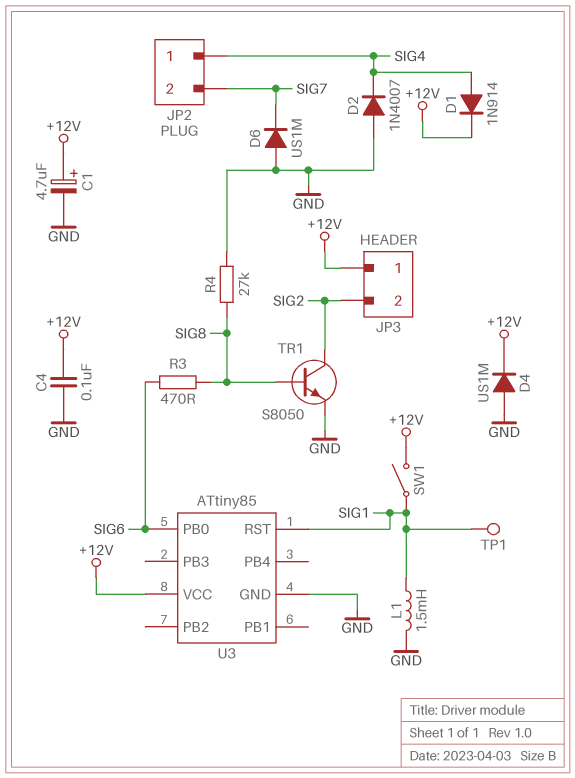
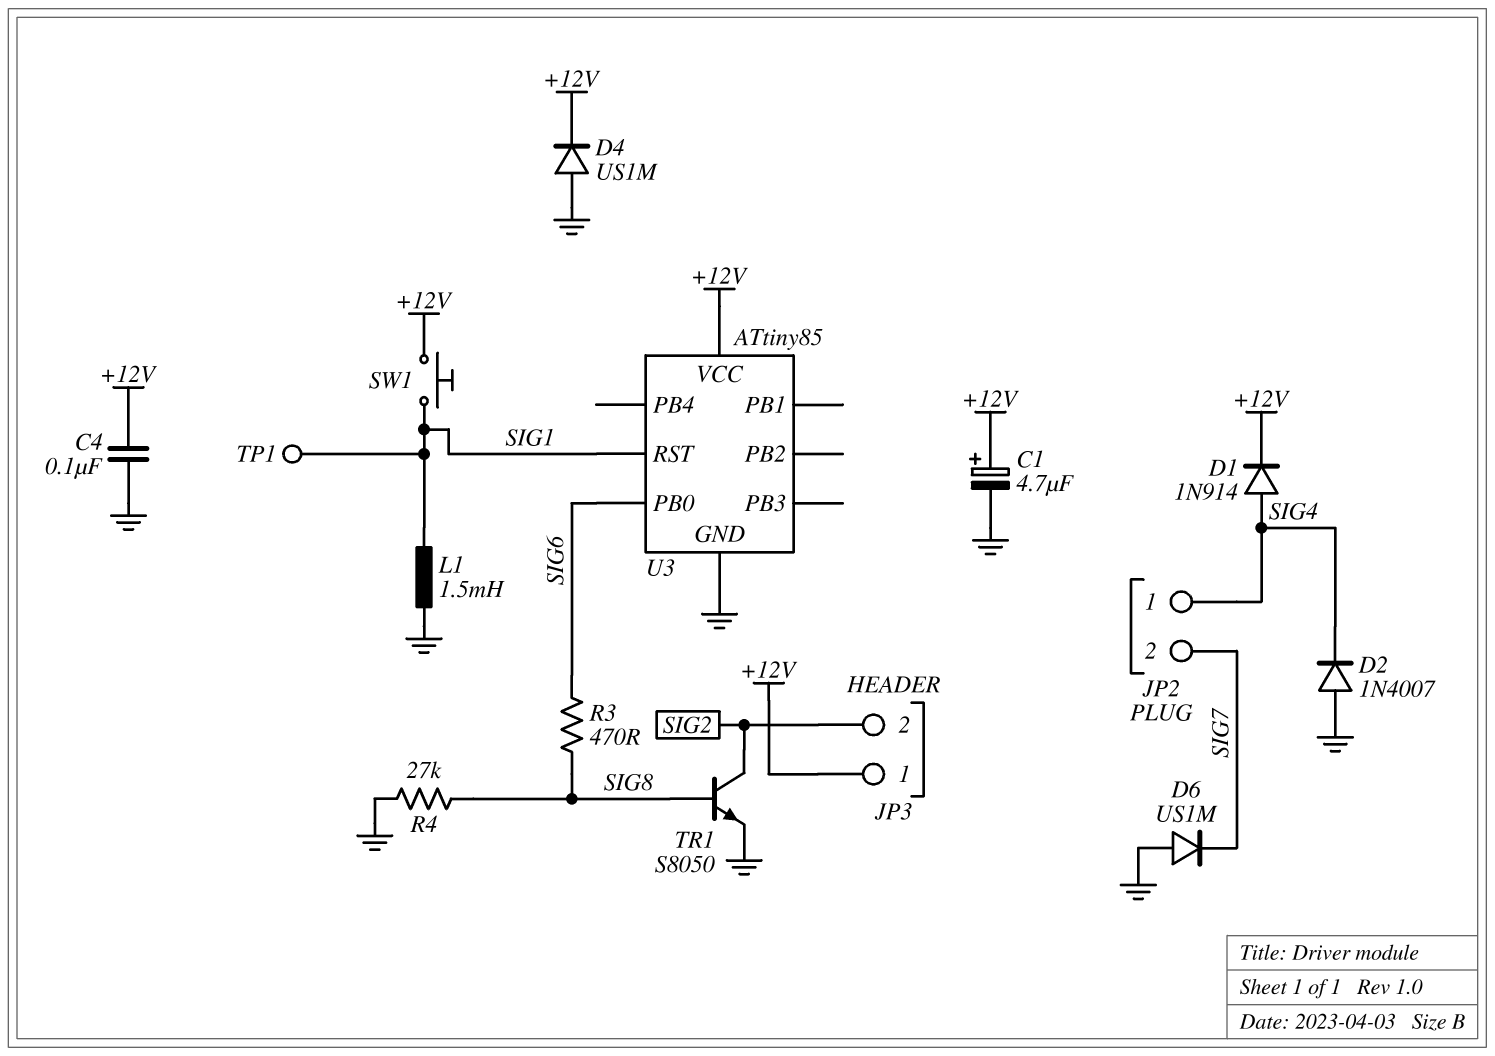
SW1: switch (+12V, SIG1) -> button (+12V, SIG1)

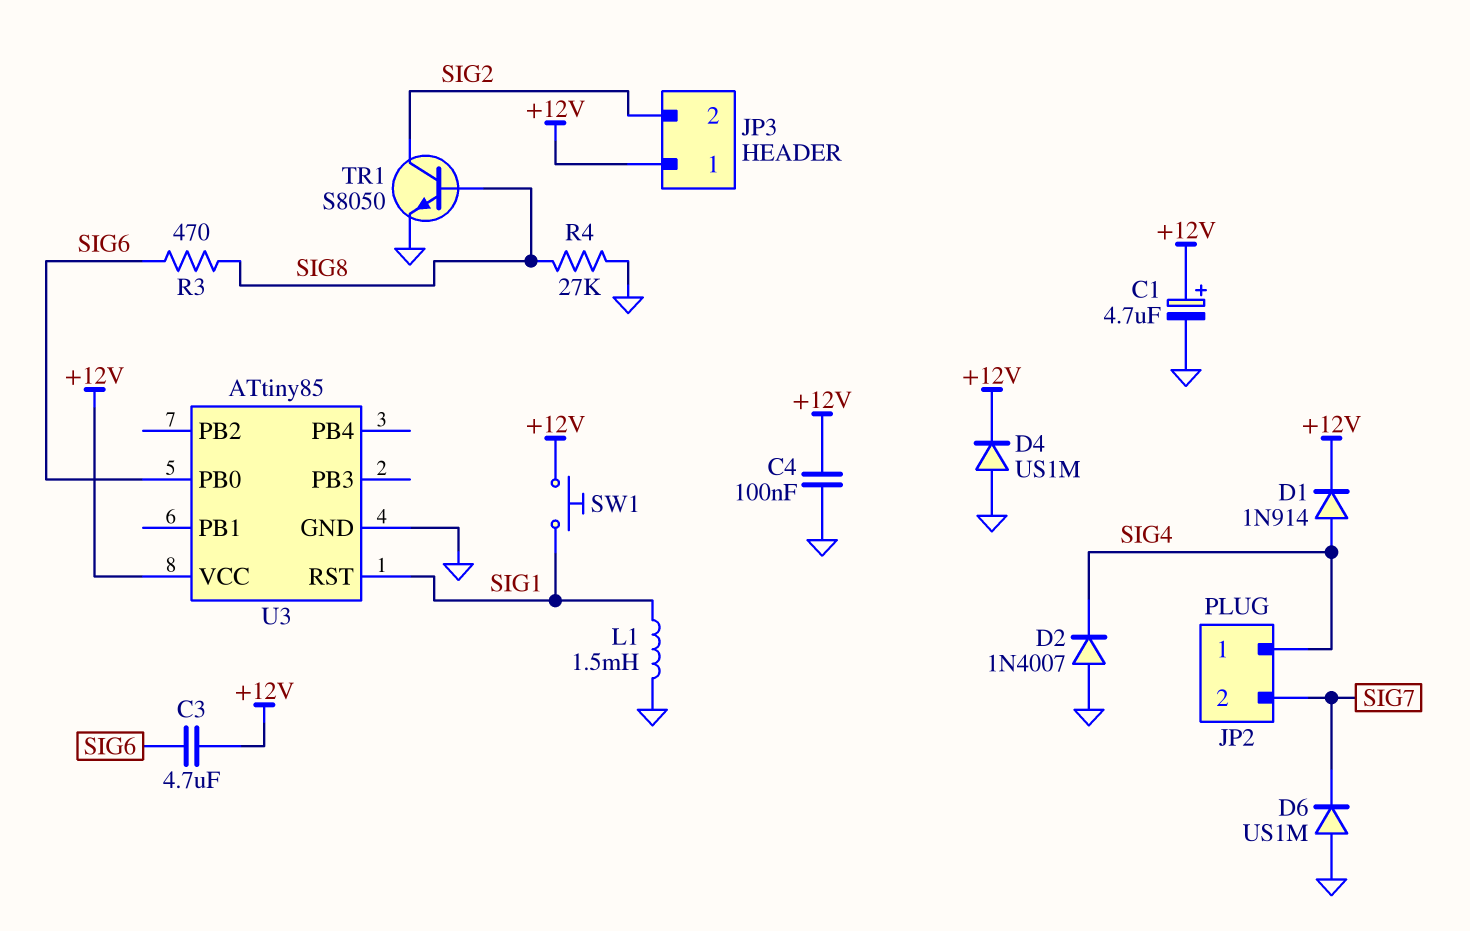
C3: none -> 4.7uF (+12V, SIG6)
TP1: test point (SIG1) -> none

